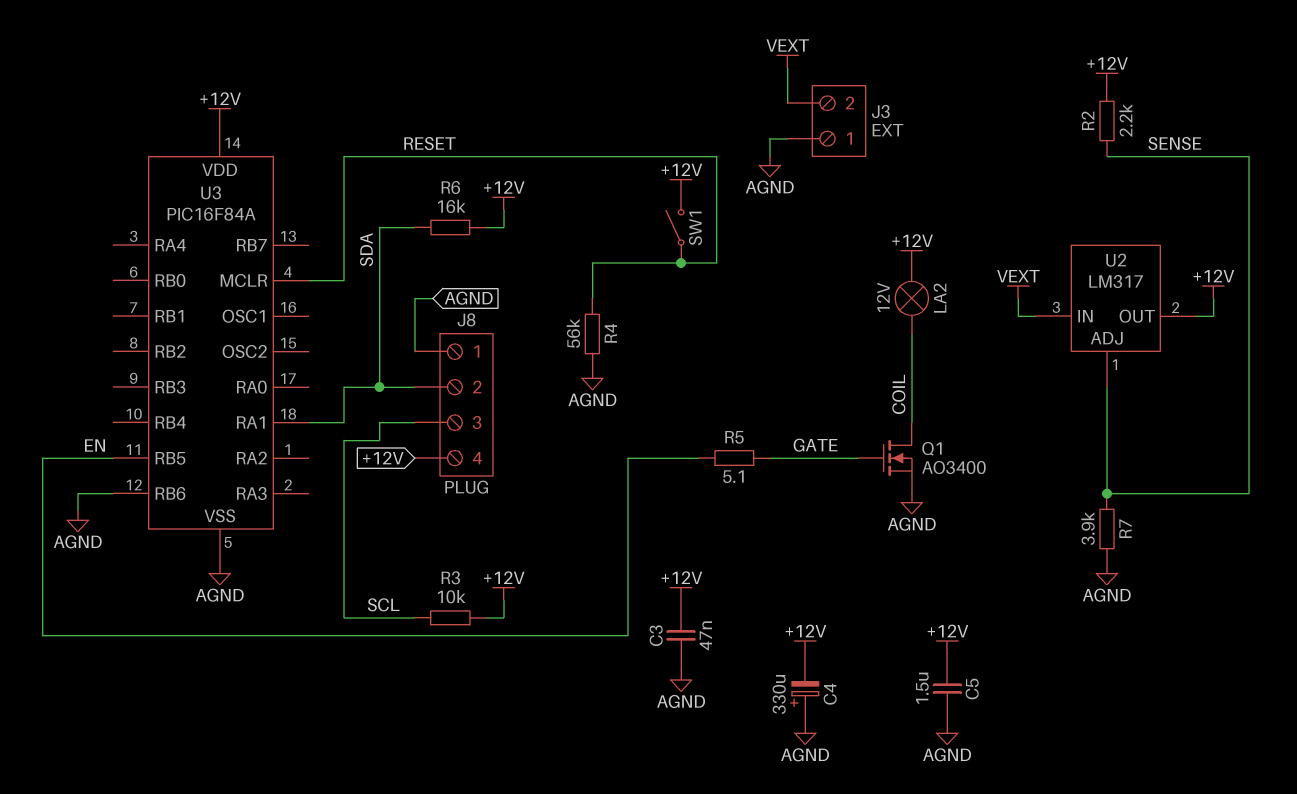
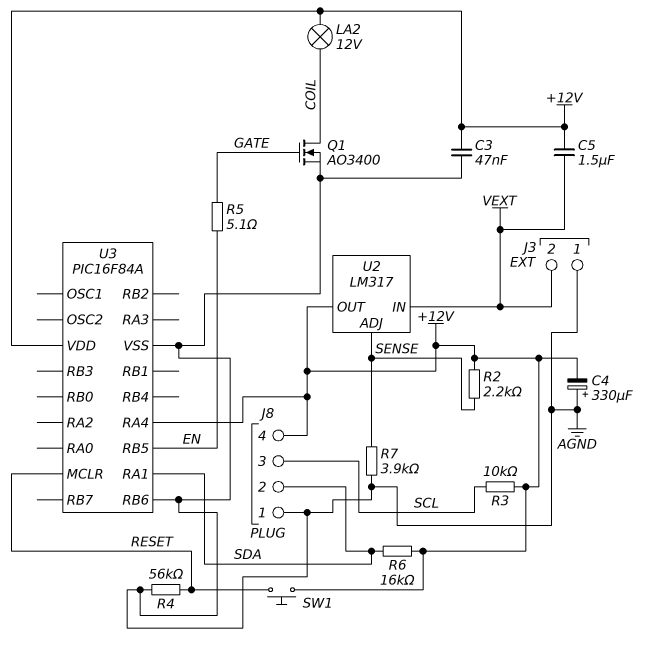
C5: 1.5uF (+12V, AGND) -> 1.5uF (+12V, VEXT)
SW1: switch (+12V, RESET) -> button (+12V, RESET)
U3 pin RA4: none -> +12V

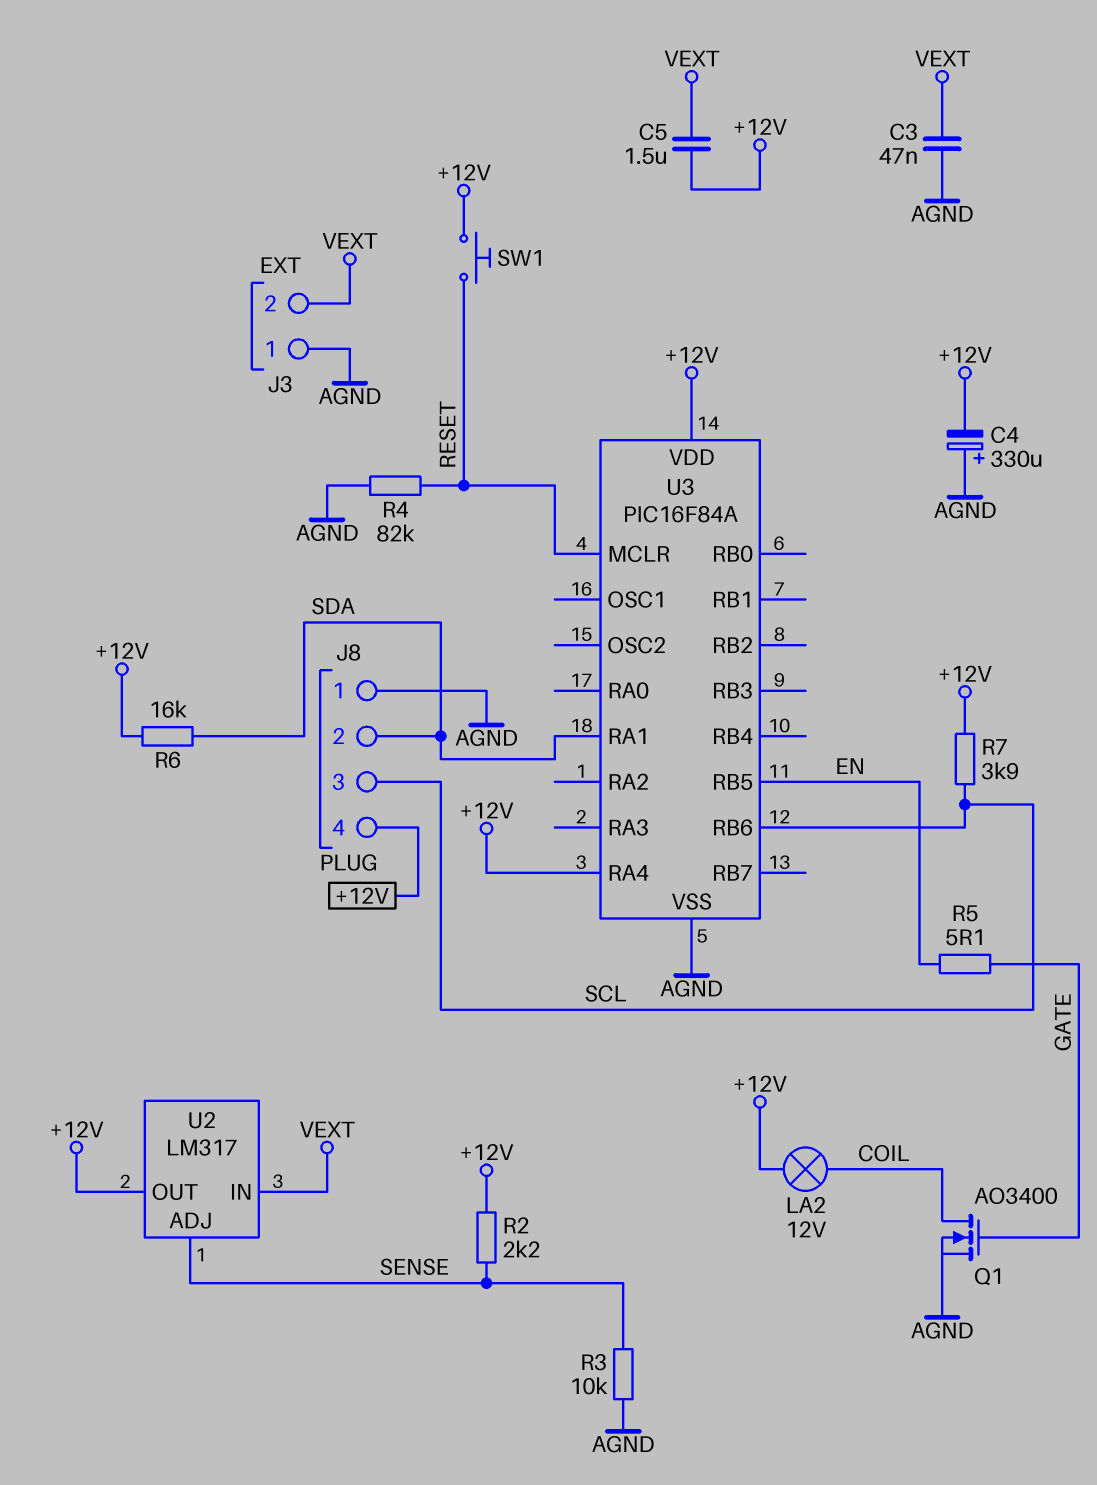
C3: 47nF (+12V, AGND) -> 47nF (AGND, VEXT)
R3: 10k (+12V, SCL) -> 10k (AGND, SENSE)
R4: 56k (AGND, RESET) -> 82k (AGND, RESET)
R7: 3.9k (AGND, SENSE) -> 3.9k (+12V, SCL)
U3 pin RB6: AGND -> SCL

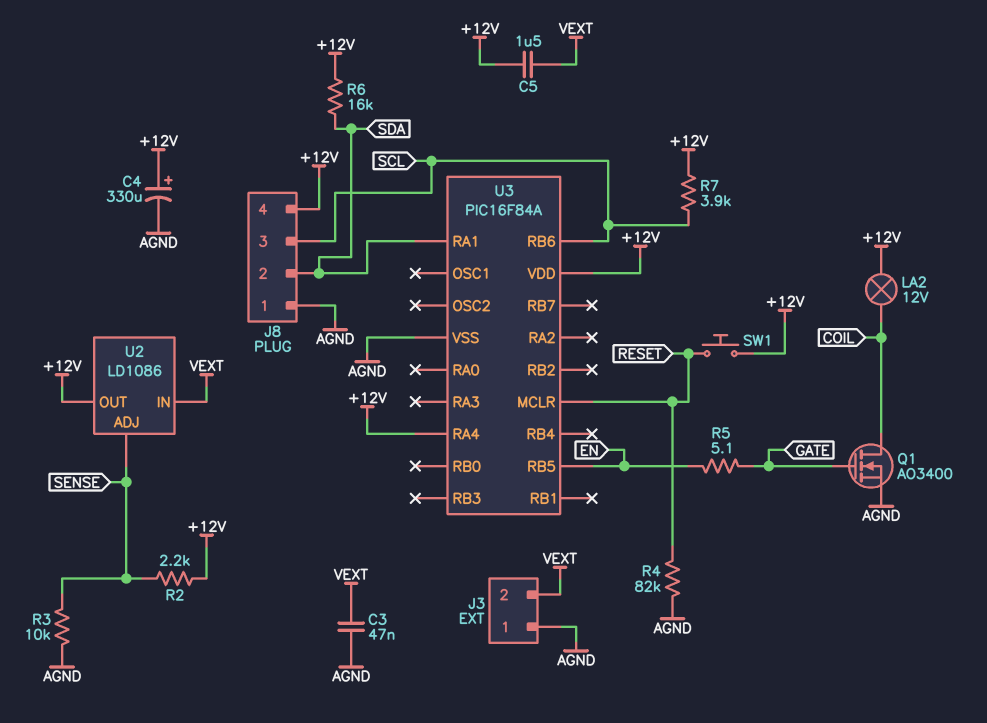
C4: 330uF (plus AGND, minus +12V) -> 330uF (plus +12V, minus AGND)
U2: LM317 -> LD1086

